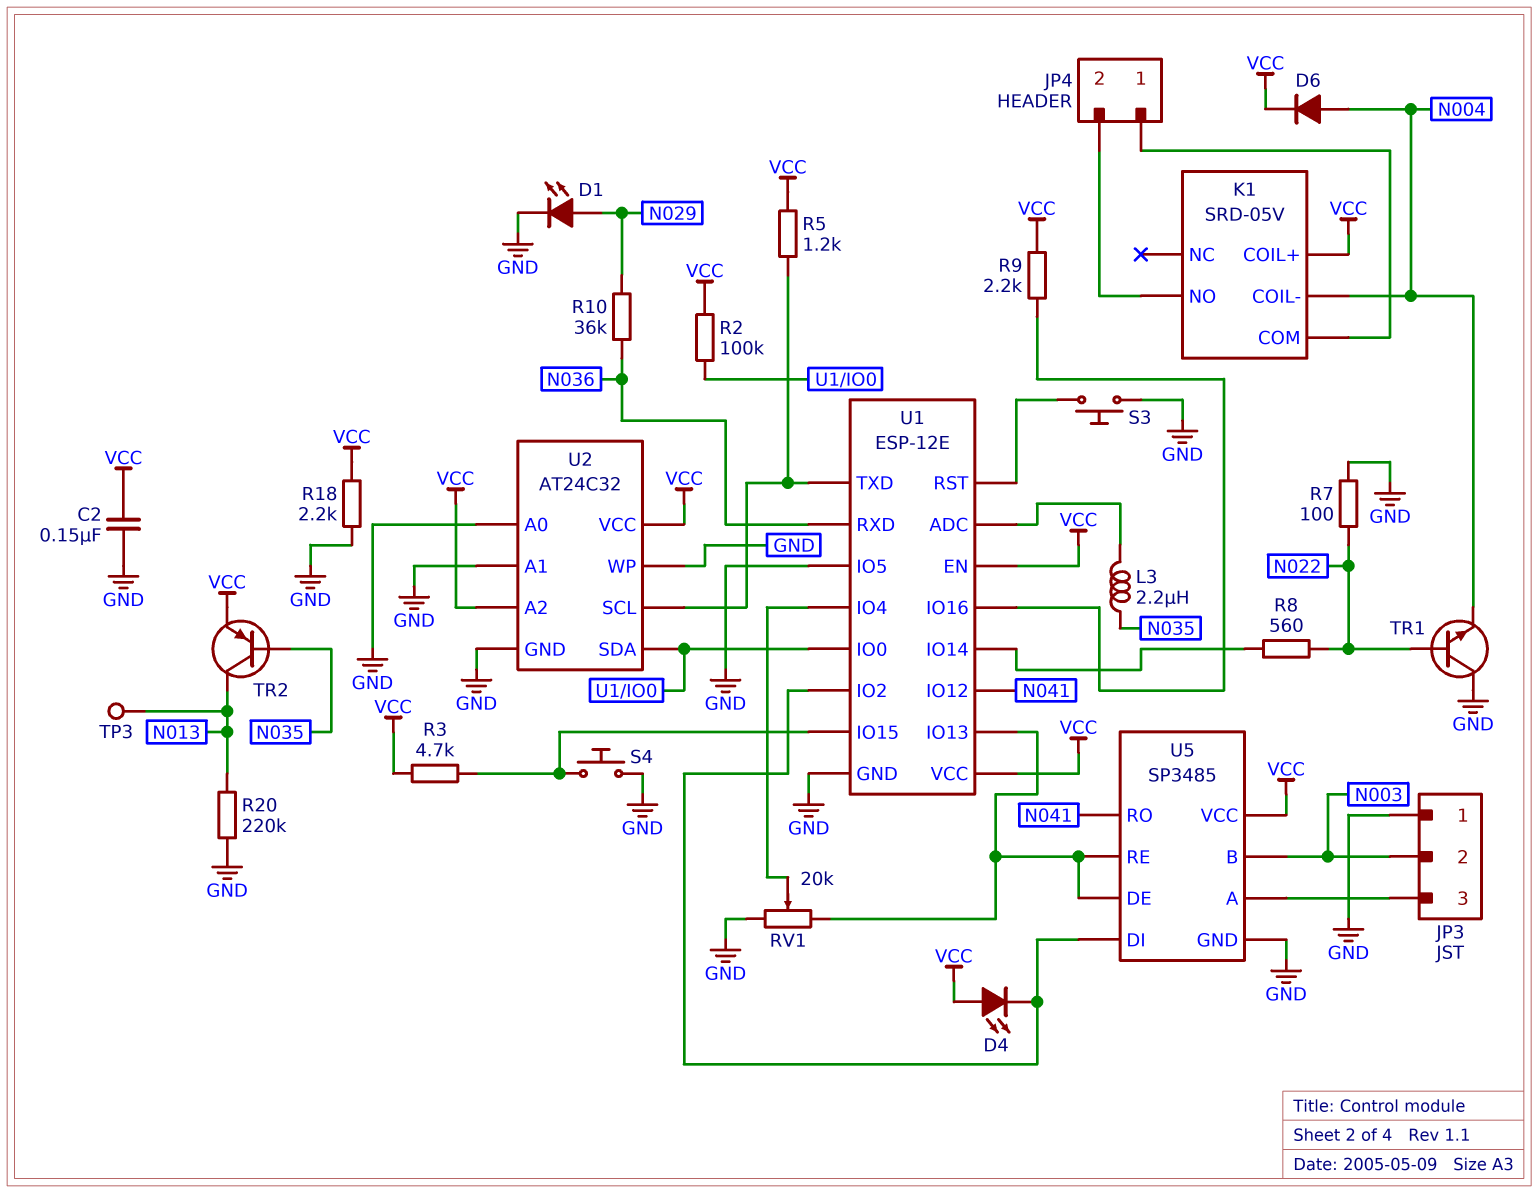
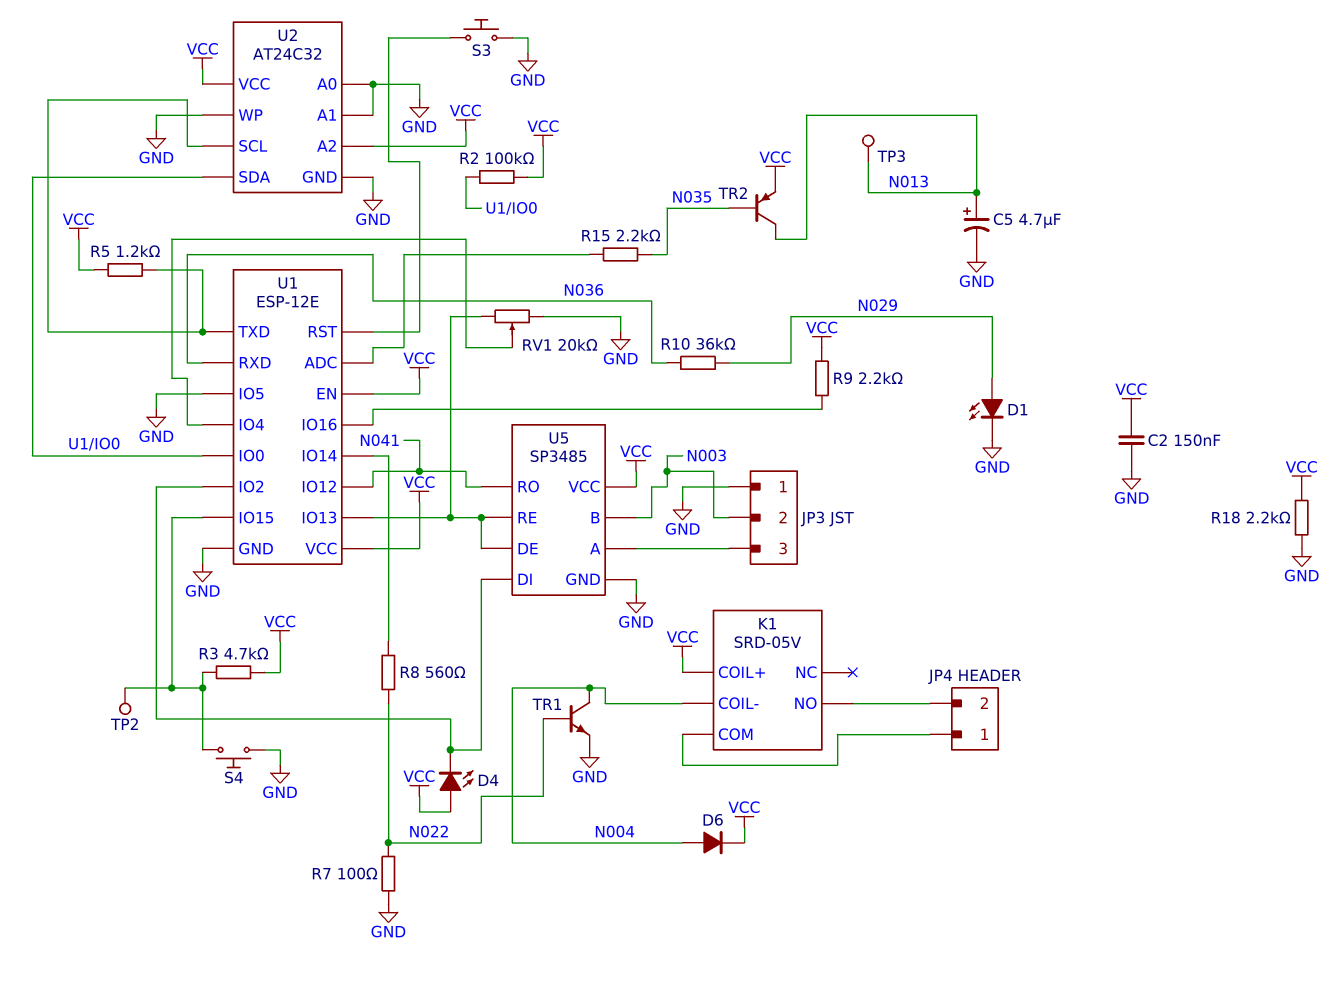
C5: none -> 4.7uF (plus N013, minus GND)
L3: 2.2uH (N035, U1/ADC) -> none
R15: none -> 2.2k (N035, U1/ADC)
R20: 220k (GND, N013) -> none
TP2: none -> test point (U1/IO15)
TR1: NPN (B N022, C GND, E N004) -> NPN (B N022, C N004, E GND)

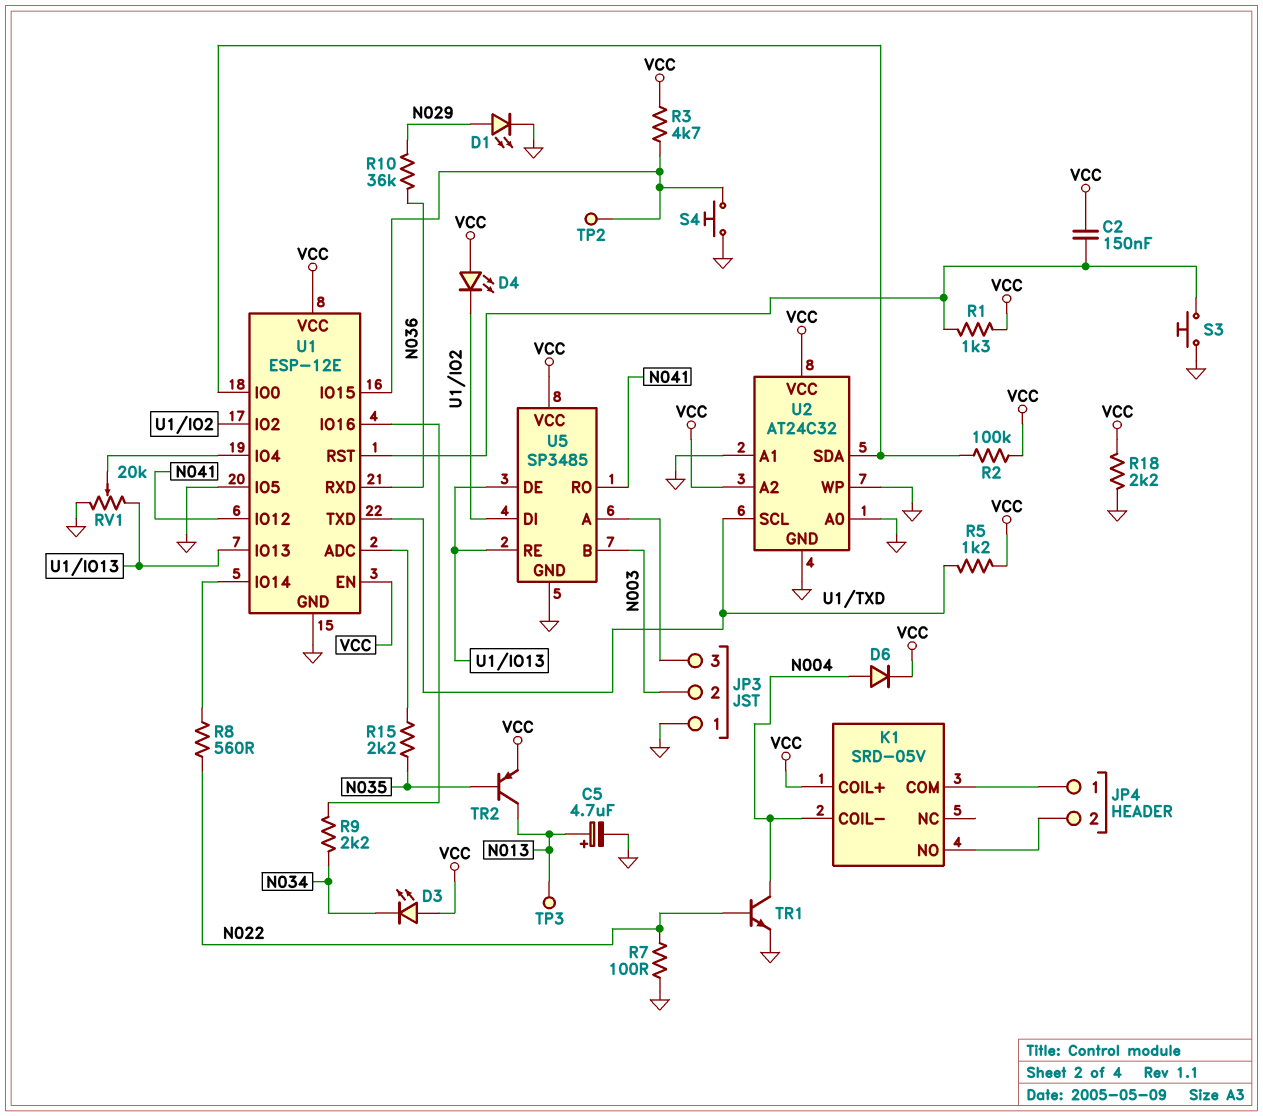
C2: 150nF (GND, VCC) -> 150nF (U1/RST, VCC)
D3: none -> LED (A VCC, K N034)
R1: none -> 1.3k (U1/RST, VCC)
R9: 2.2k (U1/IO16, VCC) -> 2.2k (N034, U1/IO16)

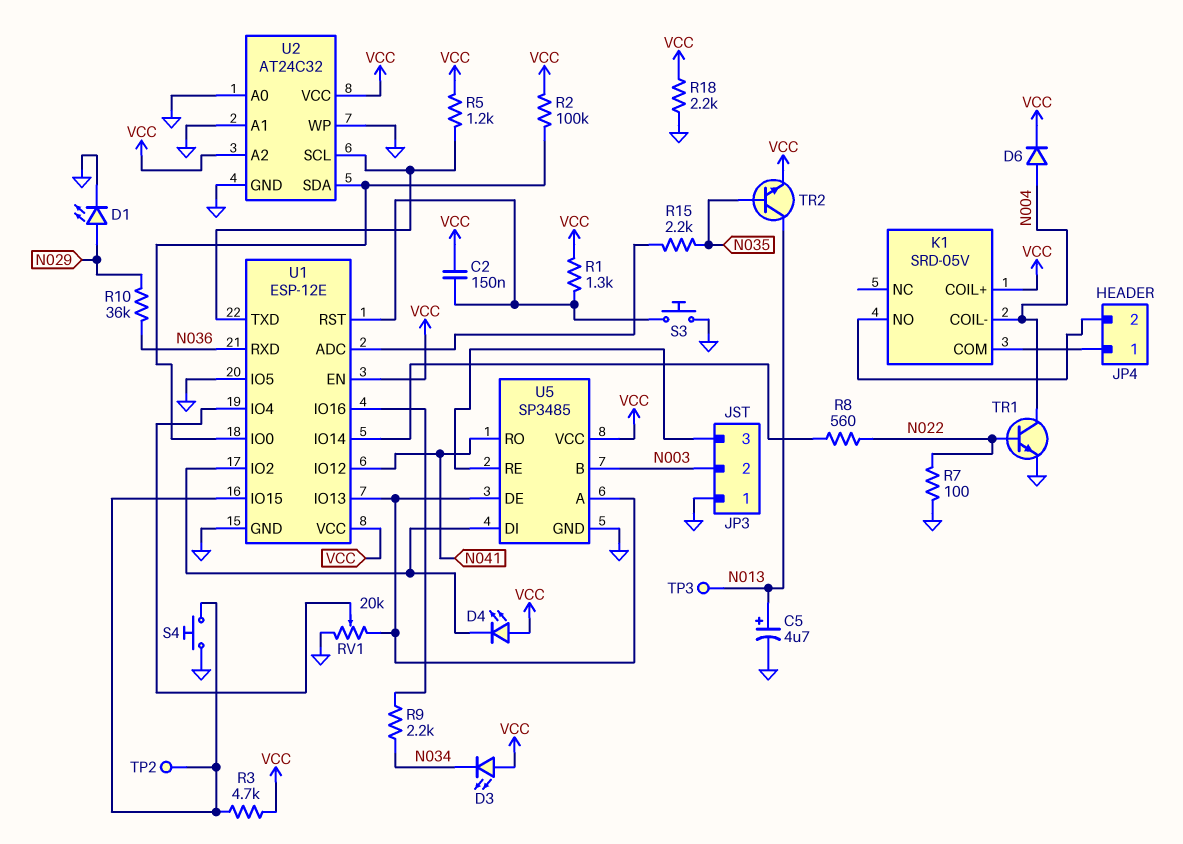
TR2: PNP (B N035, C N013, E VCC) -> NPN (B N035, C N013, E VCC)
U5 pin A: JP3/3 -> U1/IO13
U5 pin RE: U1/IO13 -> JP3/3

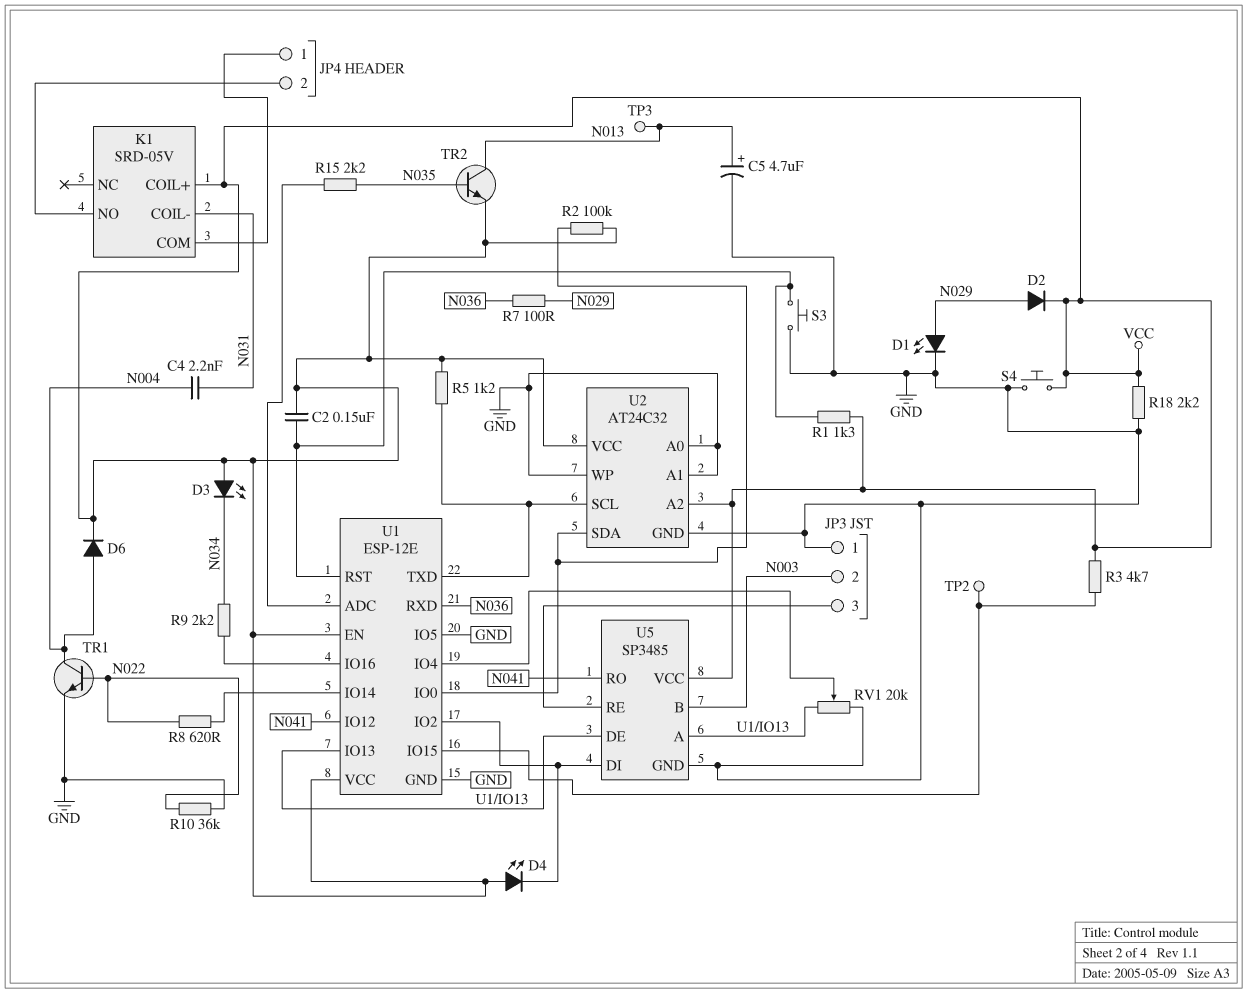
C4: none -> 2.2nF (N004, N031)
D2: none -> diode (A N029, K VCC)
K1 pin COIL-: N004 -> N031
R7: 100 (GND, N022) -> 100 (N029, N036)
R8: 560 (N022, U1/IO14) -> 620 (N022, U1/IO14)
R10: 36k (N029, N036) -> 36k (GND, N022)
S4: button (GND, U1/IO15) -> button (GND, VCC)

